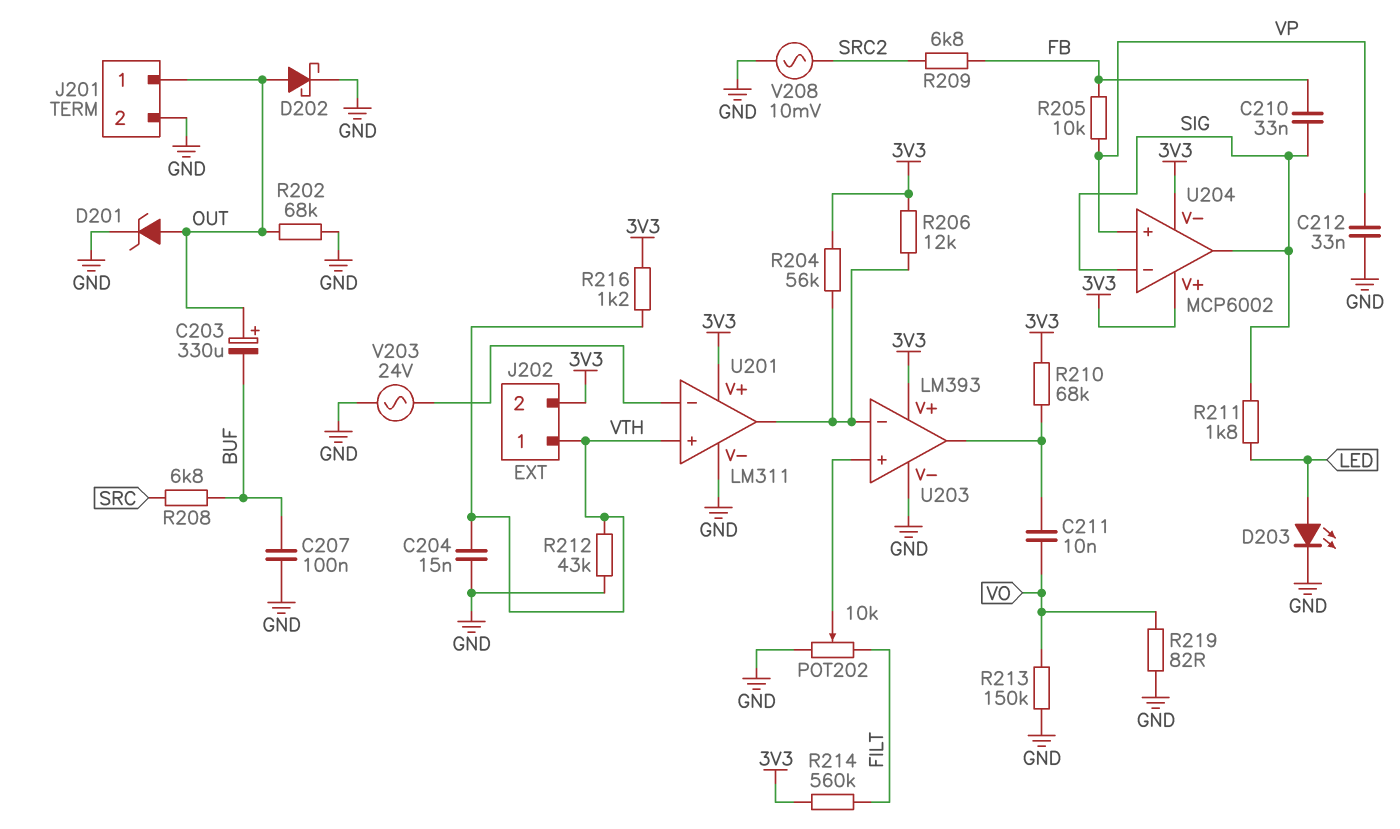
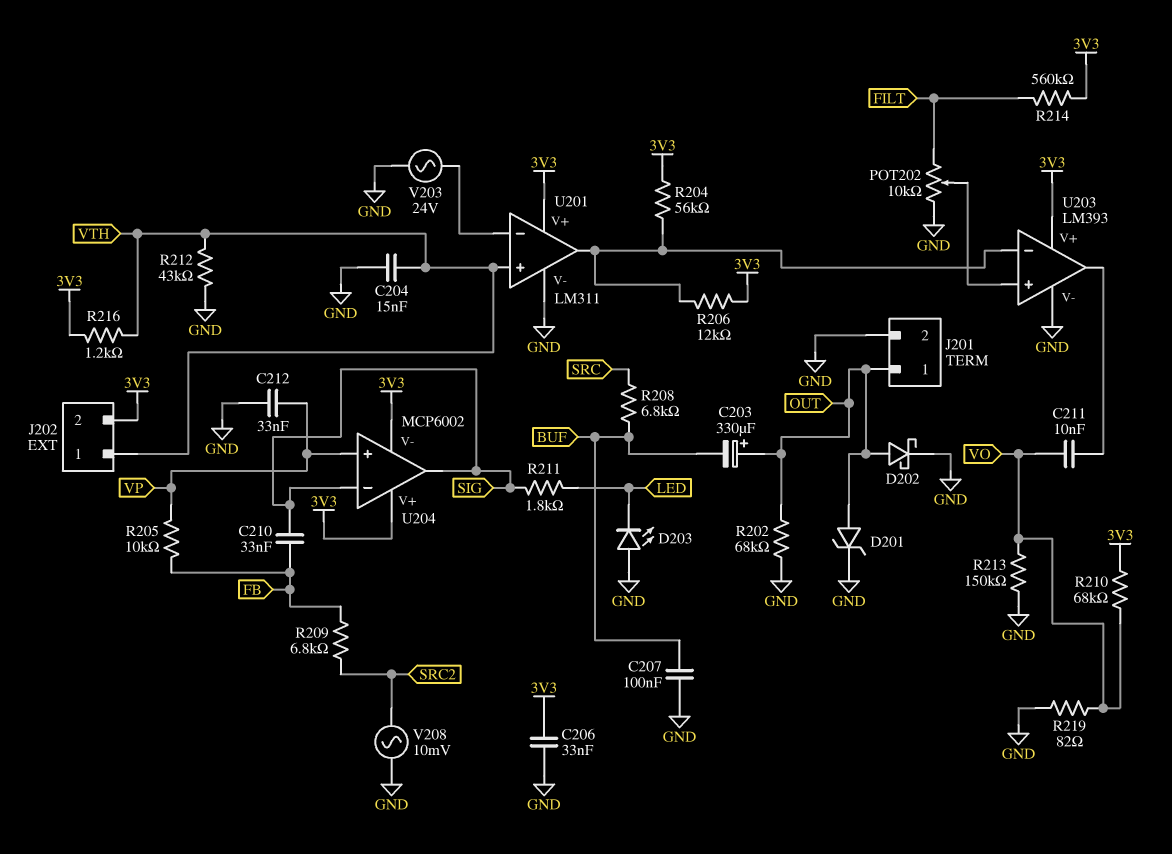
C206: none -> 33nF (3V3, GND)
D203: LED (A LED, K GND) -> LED (A GND, K LED)
R210: 68k (3V3, U203/out) -> 68k (3V3, VO)

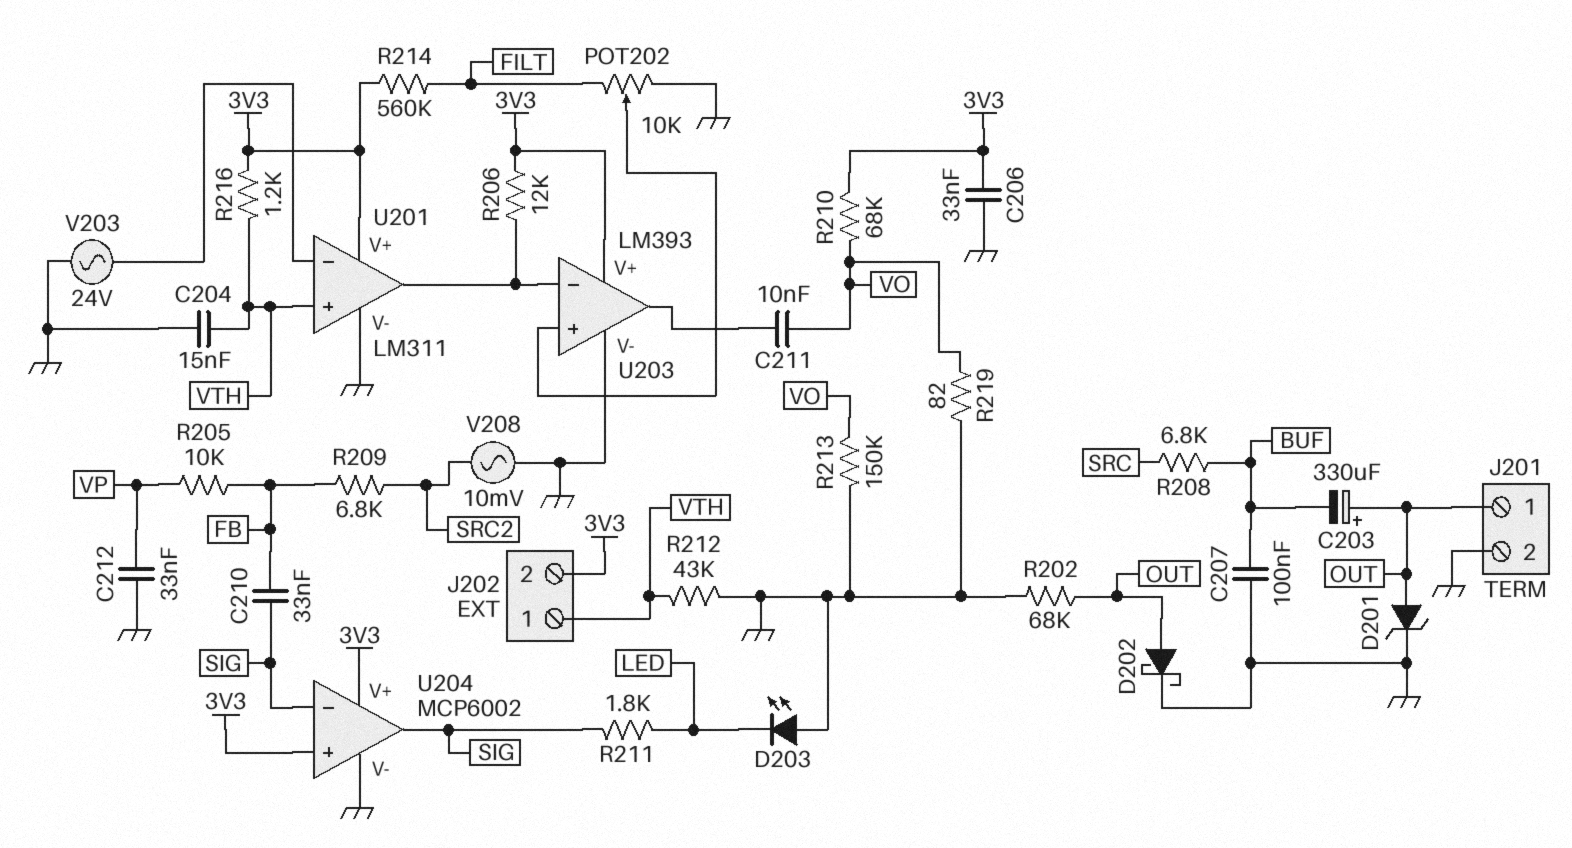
R204: 56k (3V3, U201/out) -> none
U204 pin V-: 3V3 -> GND
U204 pin in+: VP -> 3V3

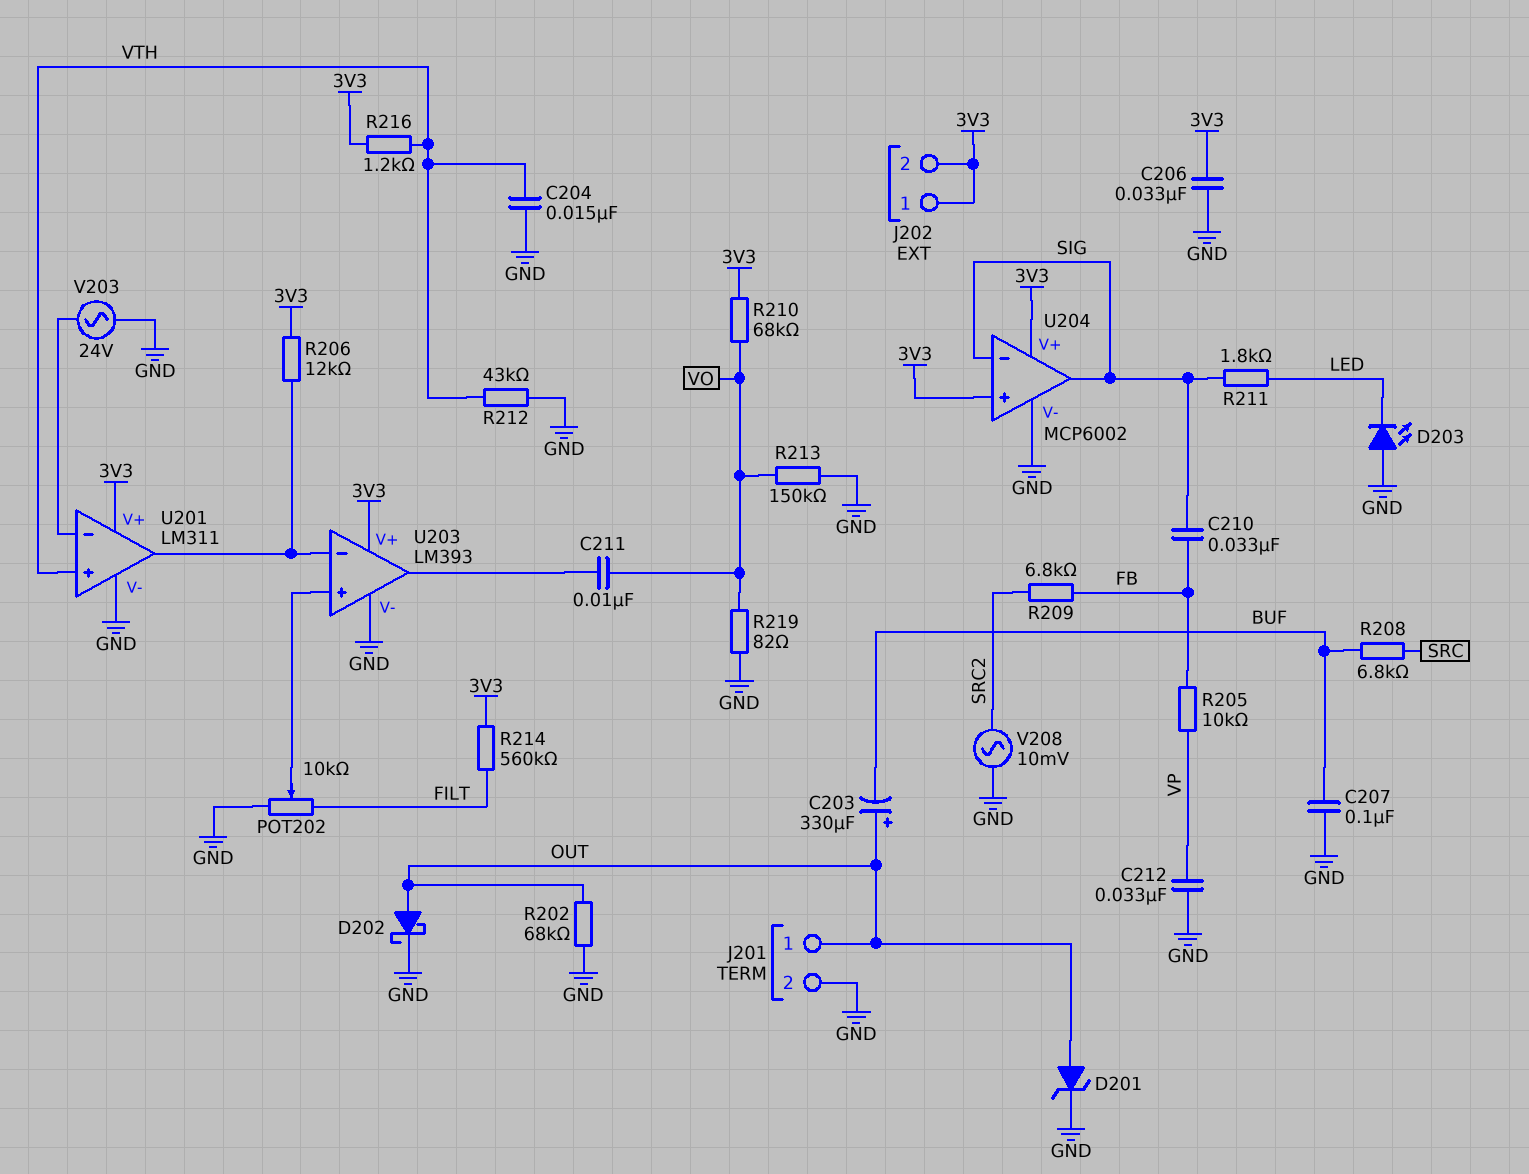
J202 pin 1: VTH -> 3V3

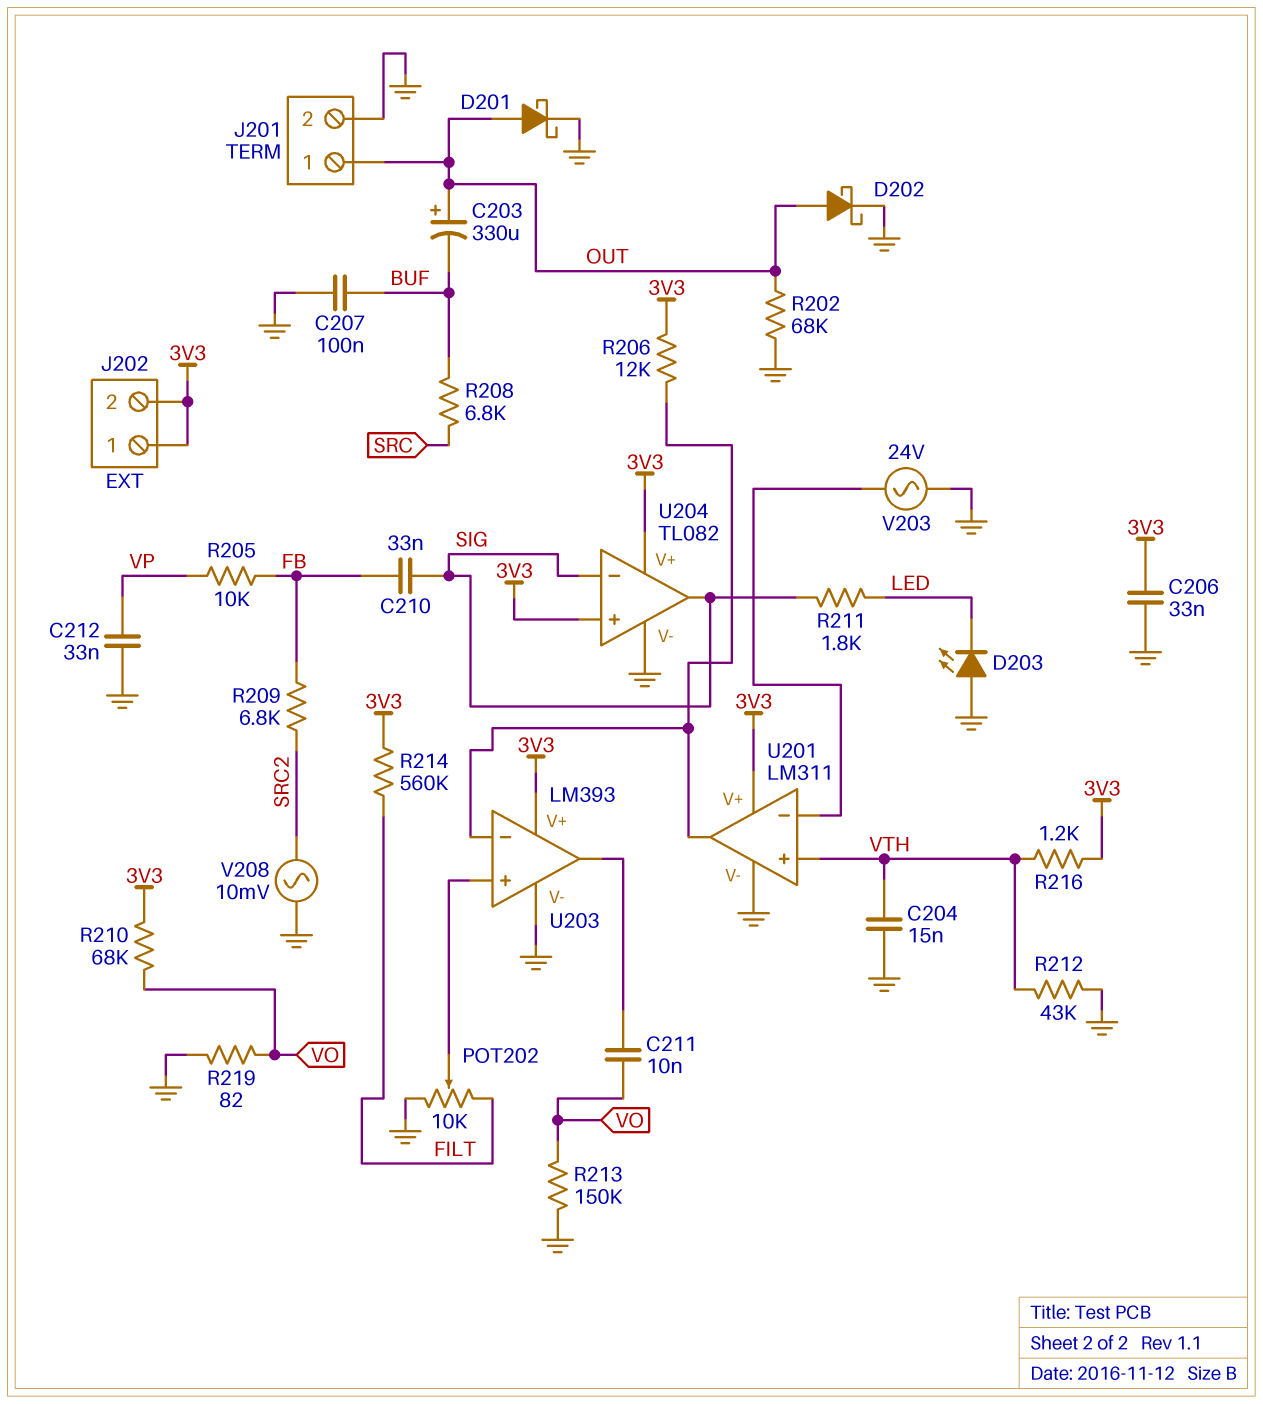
D201: zener (A OUT, K GND) -> schottky (A OUT, K GND)
U204: MCP6002 -> TL082

